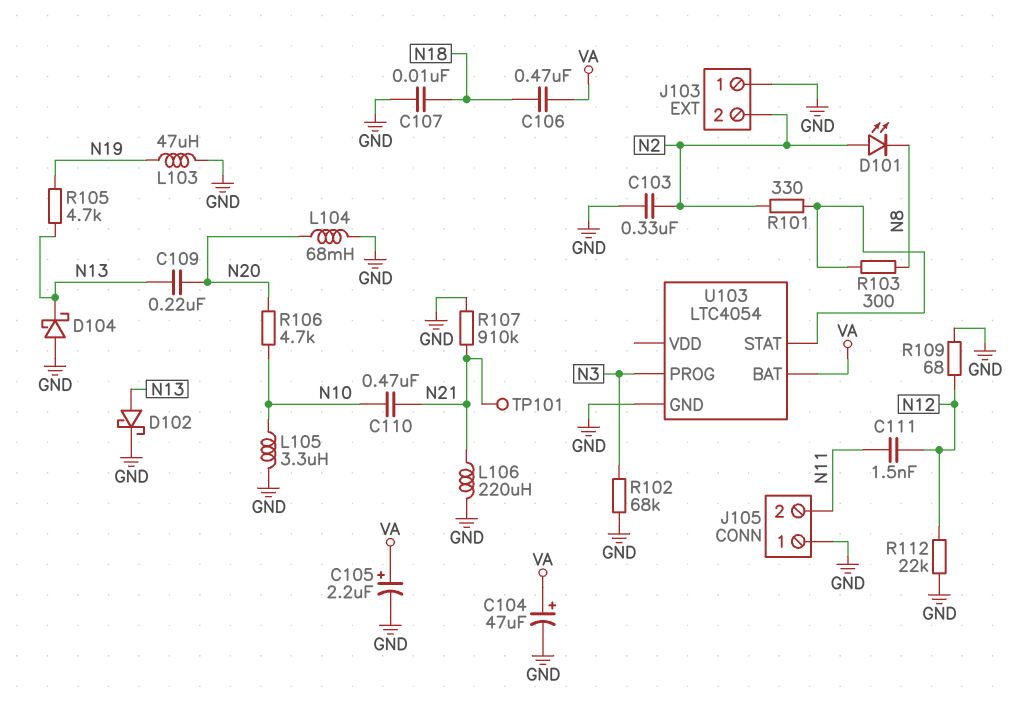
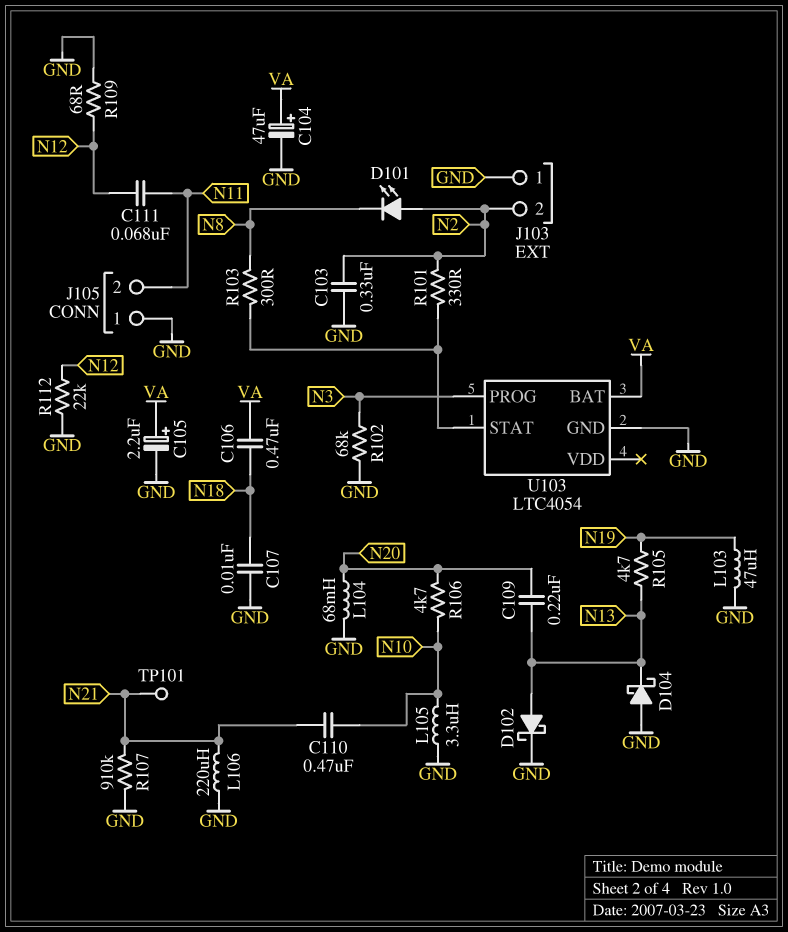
C111: 1.5nF (N11, N12) -> 68nF (N11, N12)

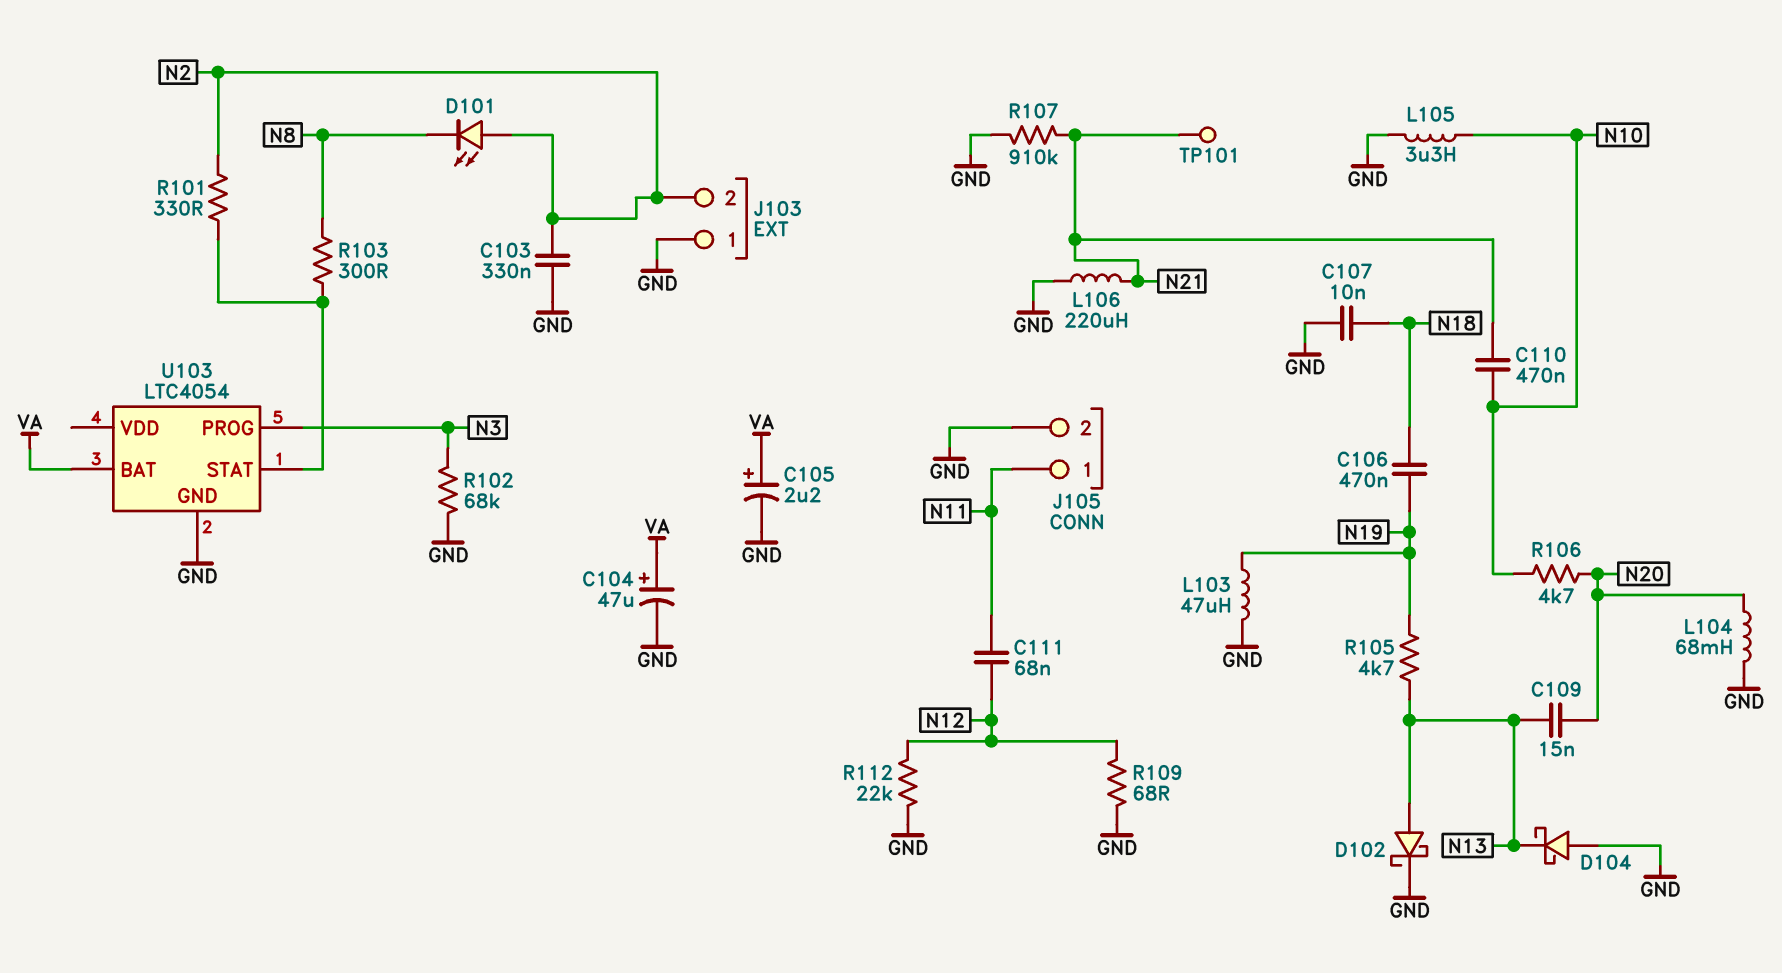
C106: 470nF (N18, VA) -> 470nF (N18, N19)
C109: 220nF (N13, N20) -> 15nF (N13, N20)
J105 pin 1: GND -> N11
J105 pin 2: N11 -> GND

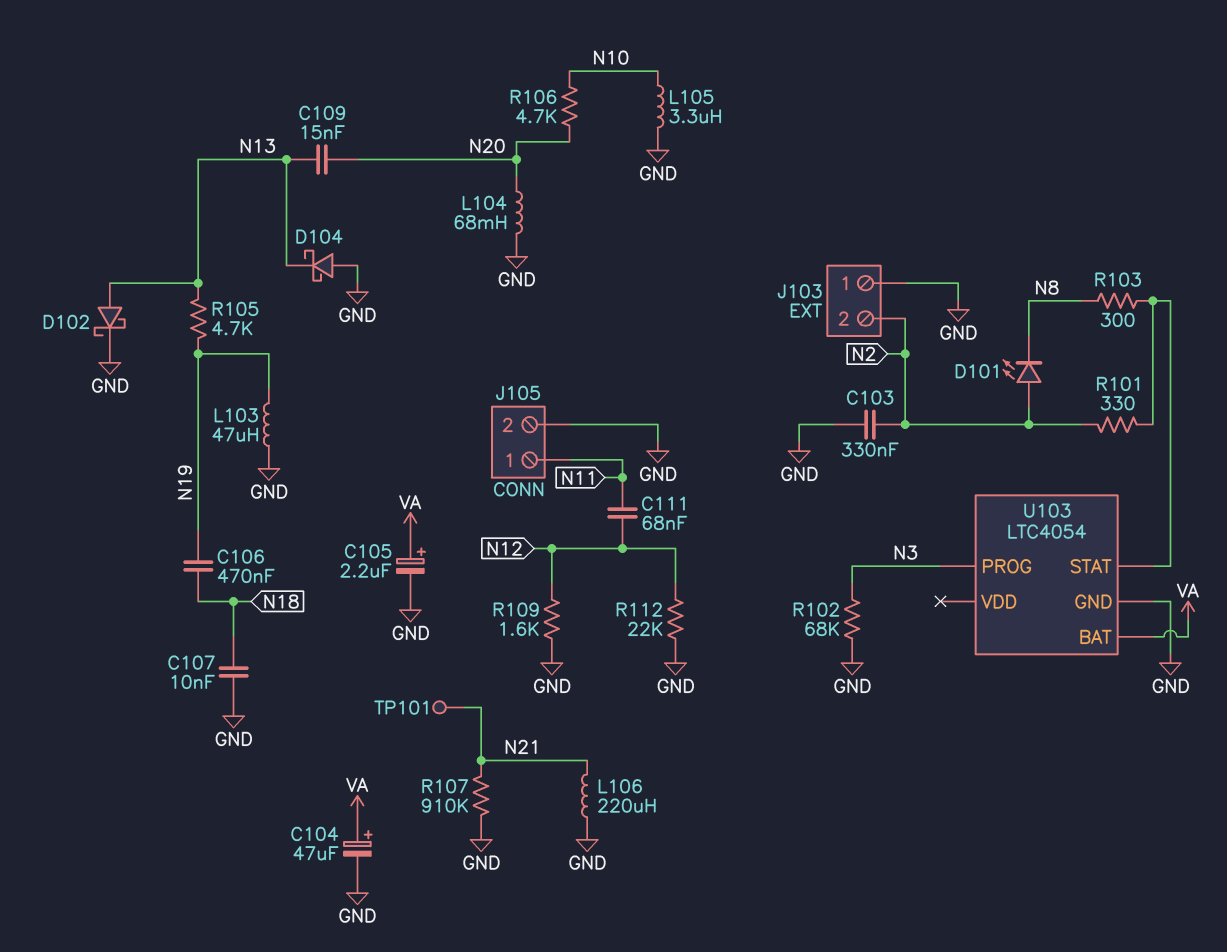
C110: 470nF (N10, N21) -> none
R109: 68 (GND, N12) -> 1.6k (GND, N12)

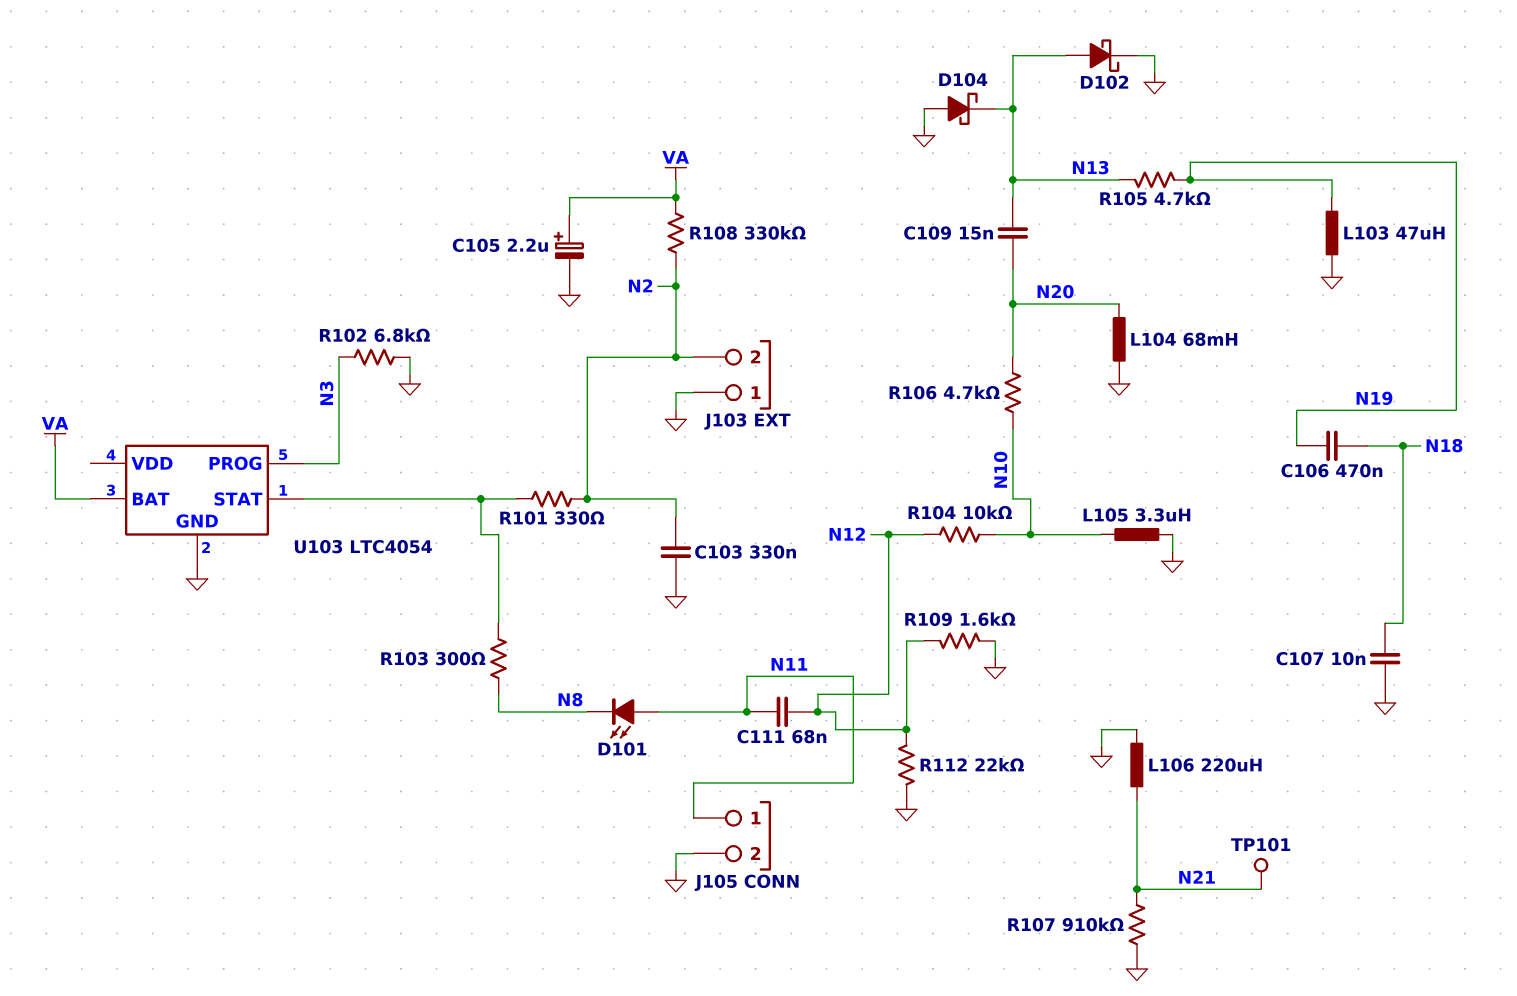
C104: 47uF (plus VA, minus GND) -> none
D101: LED (A N2, K N8) -> LED (A N11, K N8)
R102: 68k (GND, N3) -> 6.8k (GND, N3)
R104: none -> 10k (N10, N12)
R108: none -> 330k (N2, VA)

